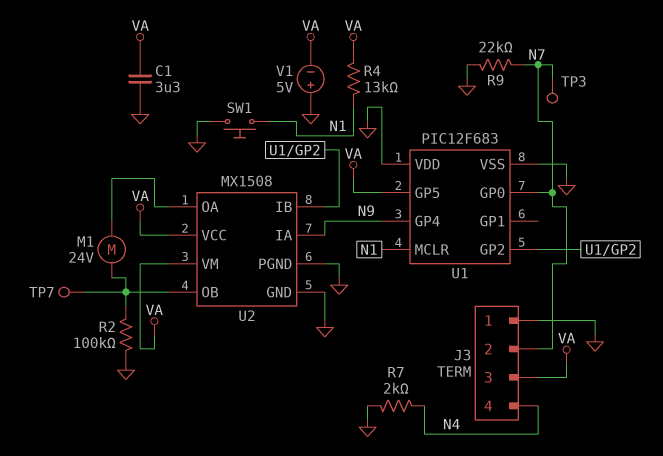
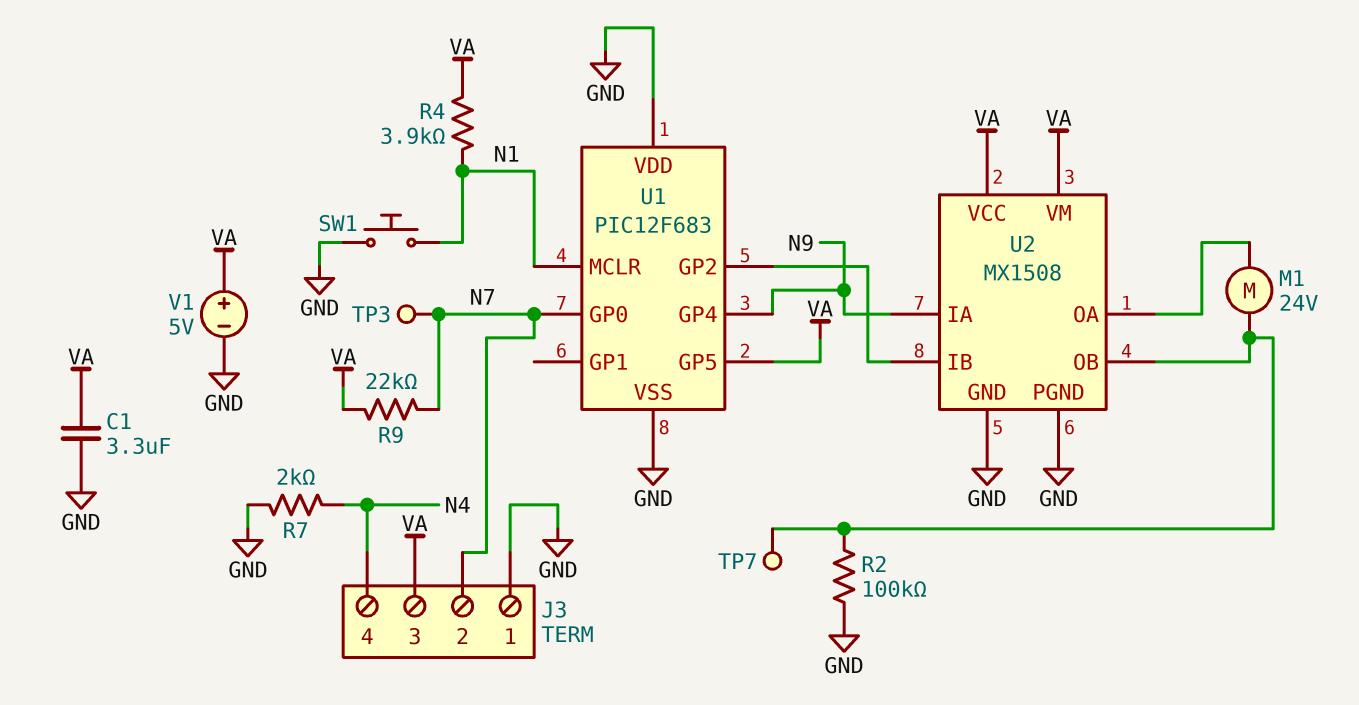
R4: 13k (N1, VA) -> 3.9k (N1, VA)
R9: 22k (GND, N7) -> 22k (N7, VA)
V1: 5V (plus GND, minus VA) -> 5V (plus VA, minus GND)

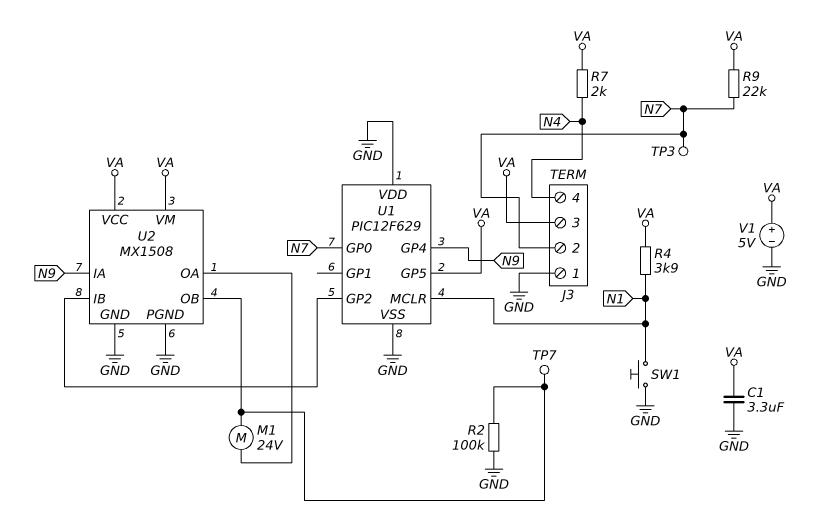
R7: 2k (GND, N4) -> 2k (N4, VA)
U1: PIC12F683 -> PIC12F629

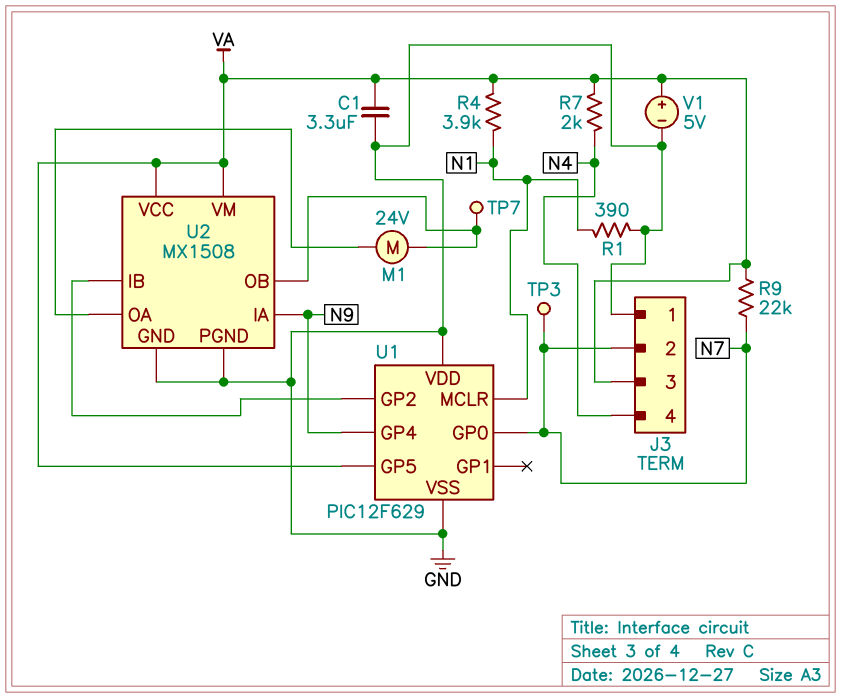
R1: none -> 390 (GND, N1)
R2: 100k (GND, U2/OB) -> none
SW1: button (GND, N1) -> none

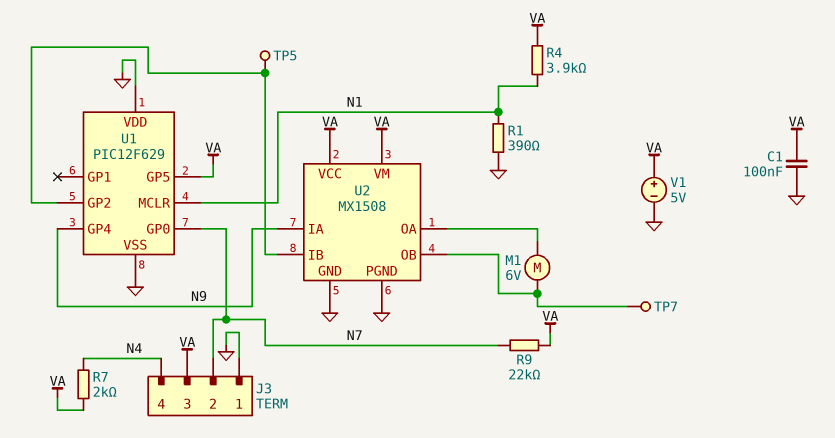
C1: 3.3uF (GND, VA) -> 100nF (GND, VA)
M1: motor 24V (U2/OA, U2/OB) -> motor 6V (U2/OA, U2/OB)
TP3: test point (N7) -> none
TP5: none -> test point (U1/GP2)

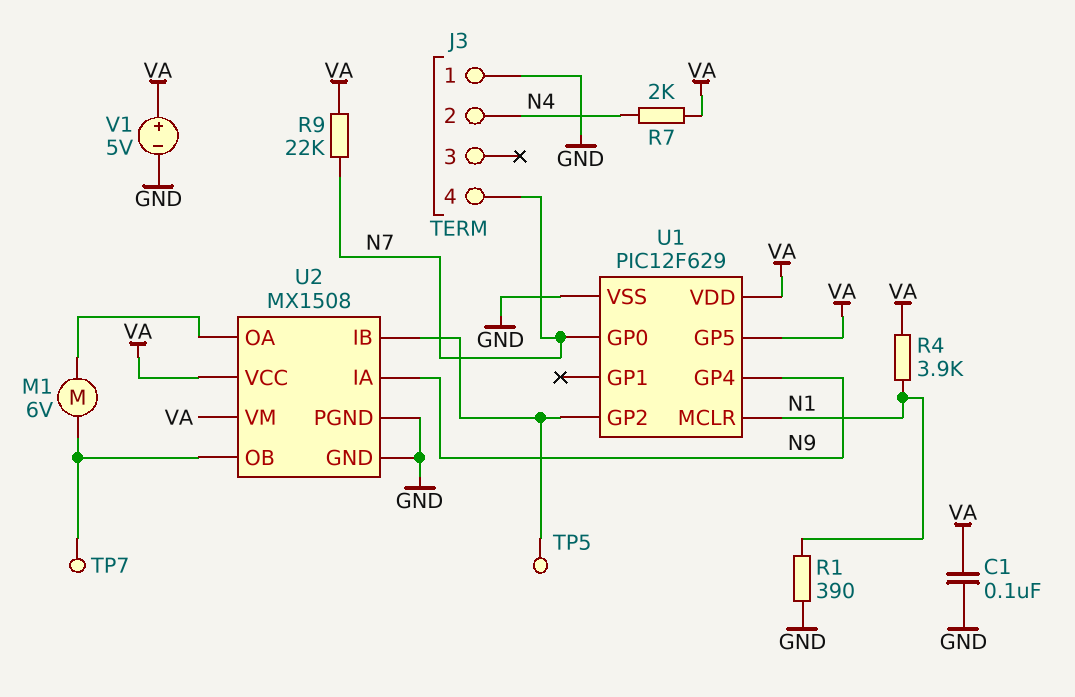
J3 pin 2: N7 -> N4
J3 pin 3: VA -> none
J3 pin 4: N4 -> N7
U1 pin VDD: GND -> VA

